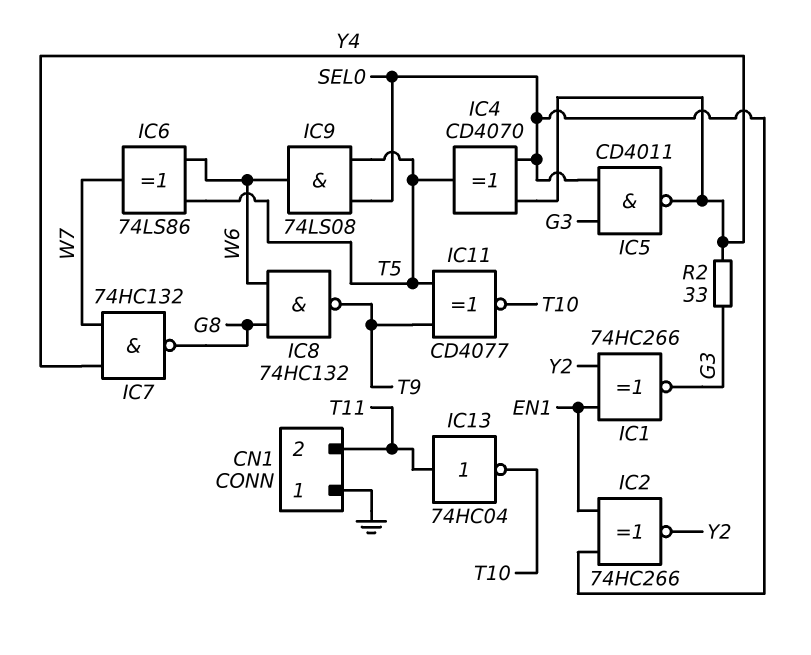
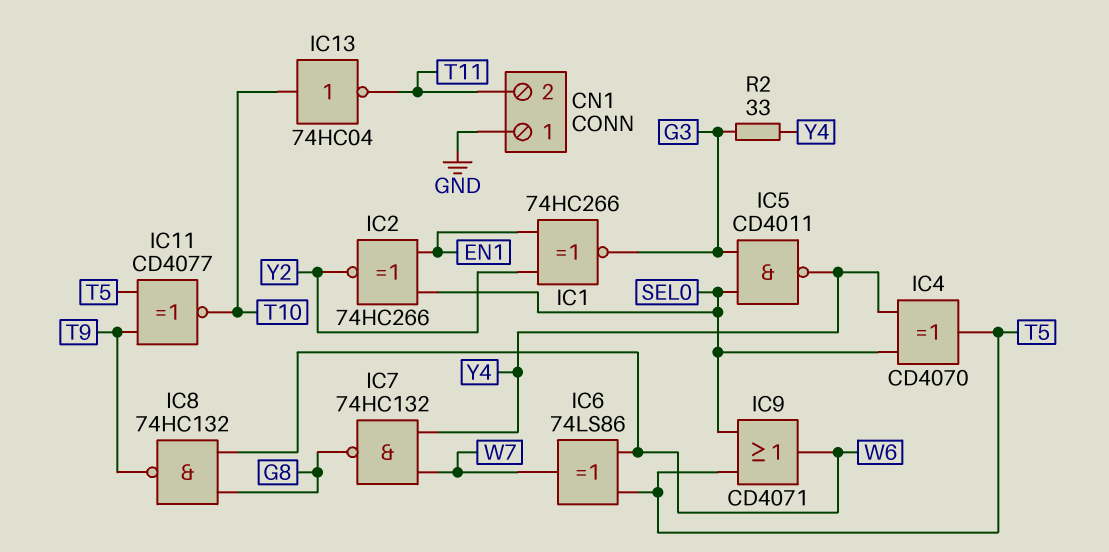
IC9: AND 74LS08 (in SEL0, in T5, out W6) -> OR CD4071 (in SEL0, in T5, out W6)
IC13: NOT 74HC04 (in T11, out T10) -> NOT 74HC04 (in T10, out T11)

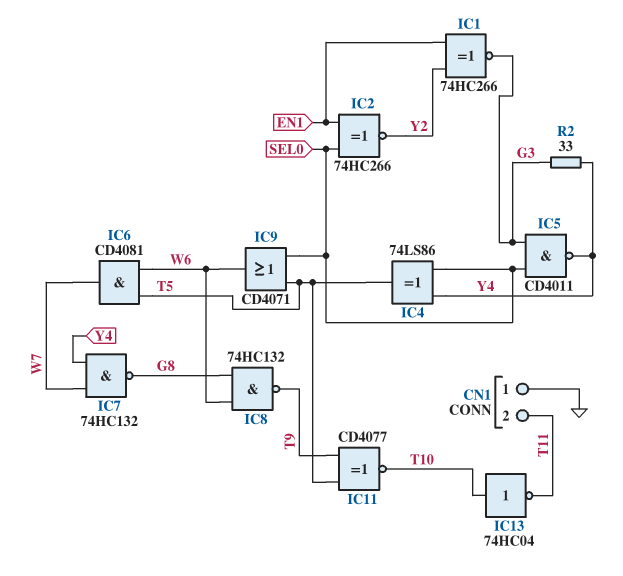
IC4: XOR CD4070 (in SEL0, in Y4, out T5) -> XOR 74LS86 (in SEL0, in Y4, out T5)
IC6: XOR 74LS86 (in T5, in W6, out W7) -> AND CD4081 (in T5, in W6, out W7)

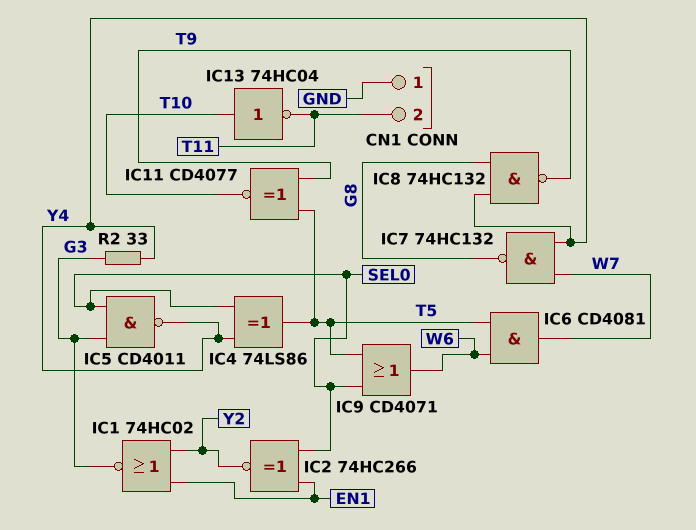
IC1: XNOR 74HC266 (in EN1, in Y2, out G3) -> NOR 74HC02 (in EN1, in Y2, out G3)
IC8: NAND 74HC132 (in G8, in W6, out T9) -> NAND 74HC132 (in G8, in Y4, out T9)

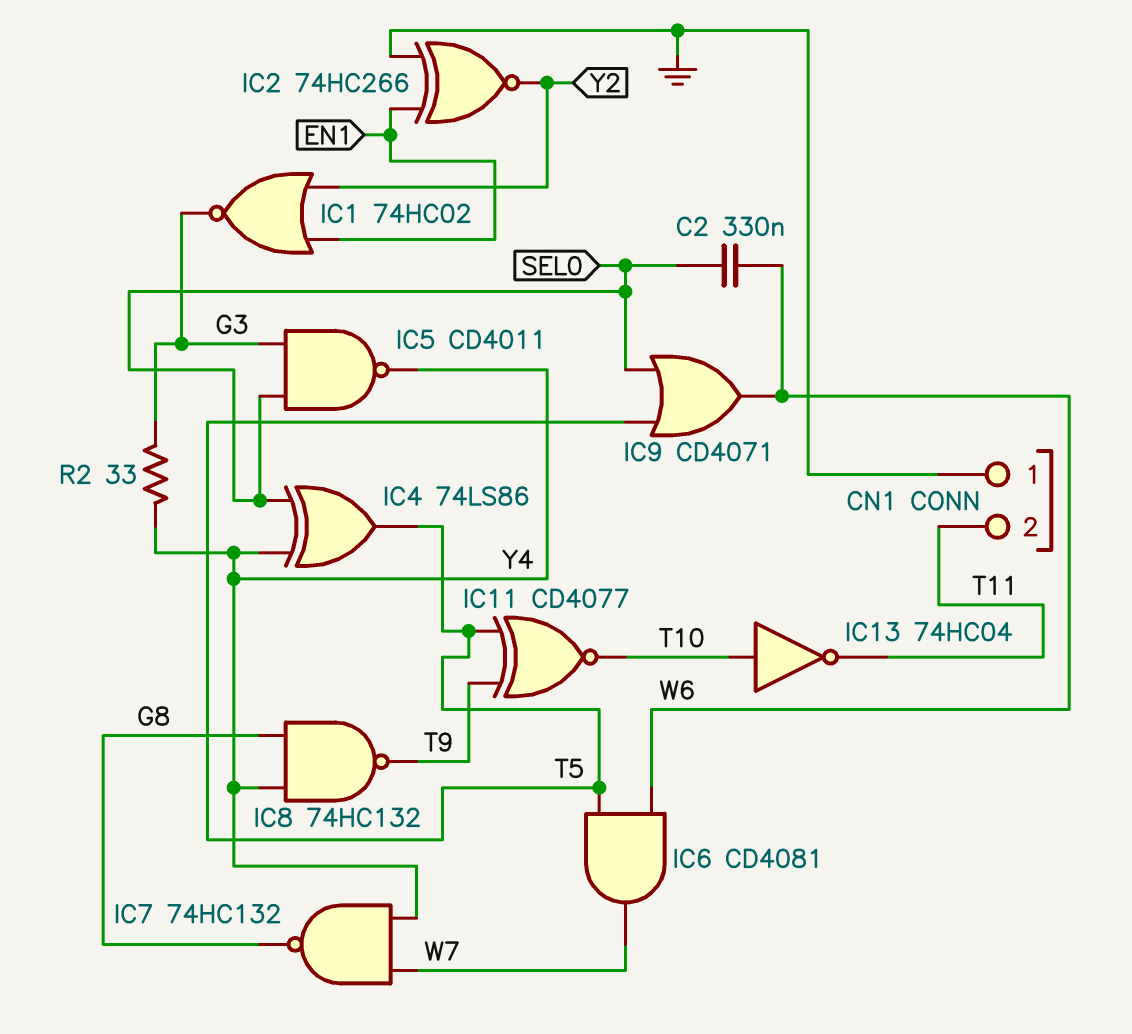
C2: none -> 330nF (SEL0, W6)
IC2: XNOR 74HC266 (in EN1, in SEL0, out Y2) -> XNOR 74HC266 (in EN1, in GND, out Y2)

